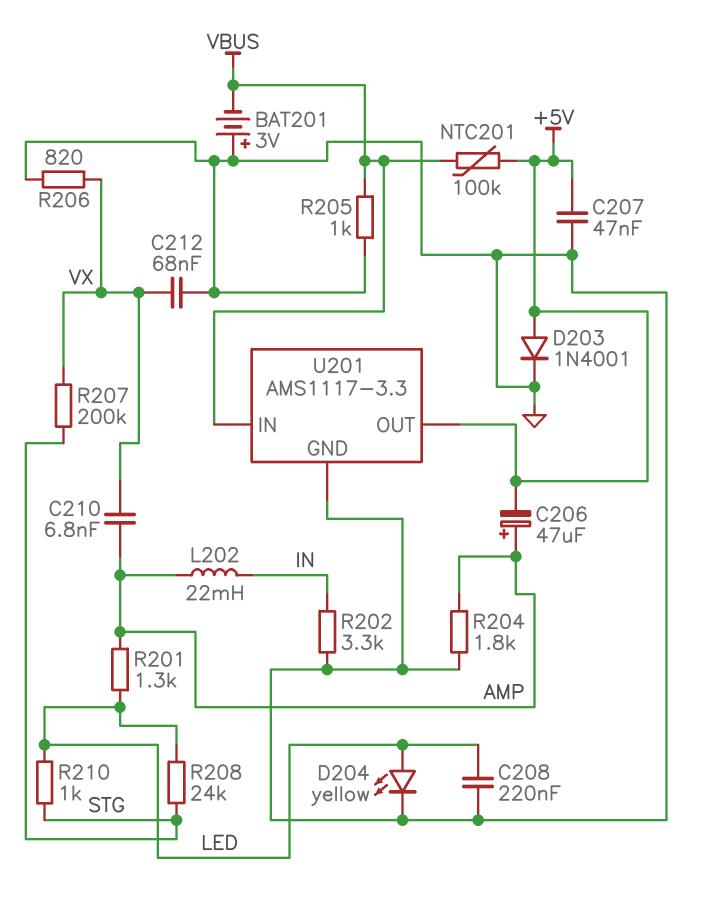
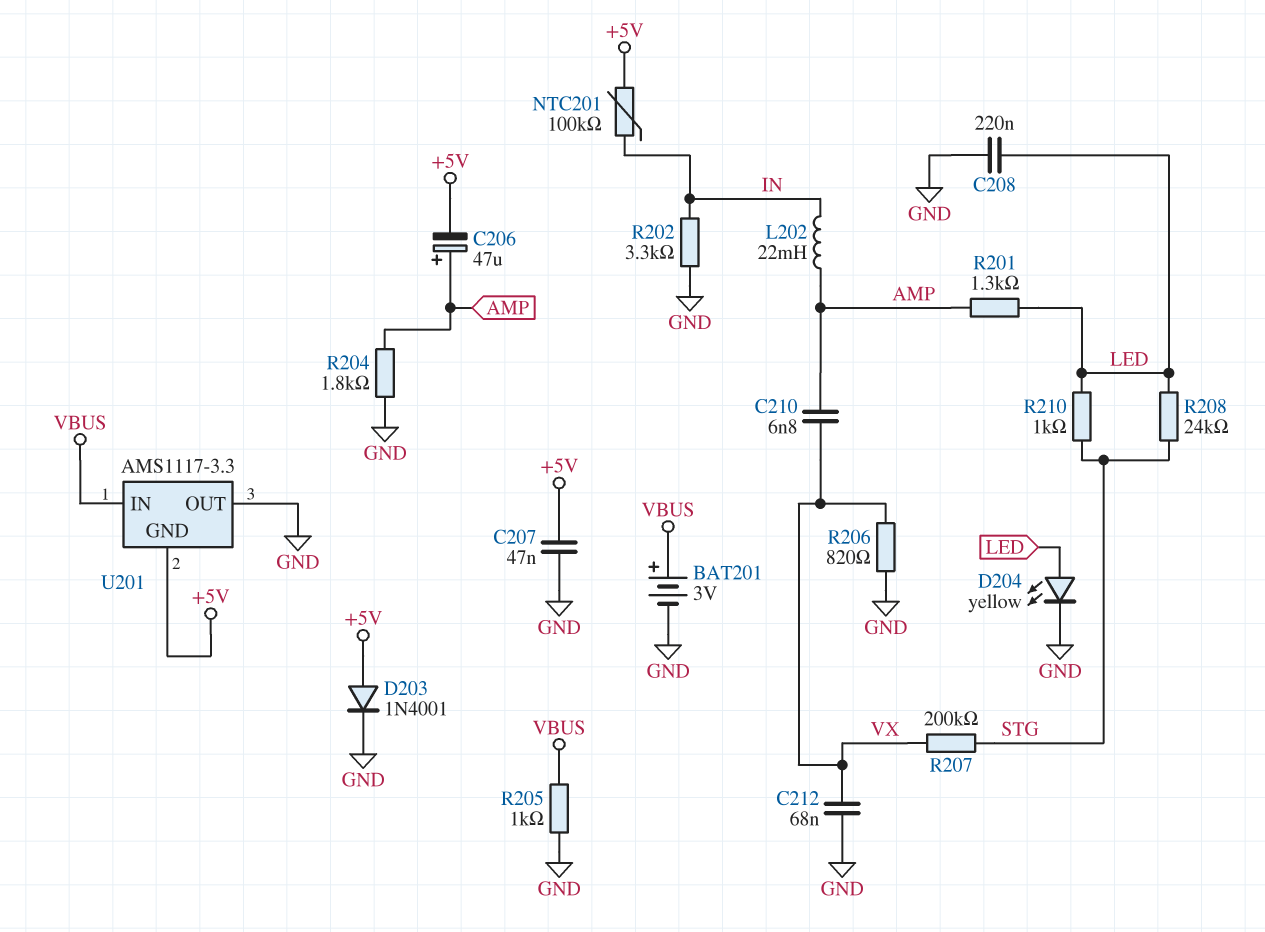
BAT201: 3V (plus GND, minus VBUS) -> 3V (plus VBUS, minus GND)
NTC201: 100k (+5V, VBUS) -> 100k (+5V, IN)
U201 pin GND: GND -> +5V
U201 pin OUT: +5V -> GND

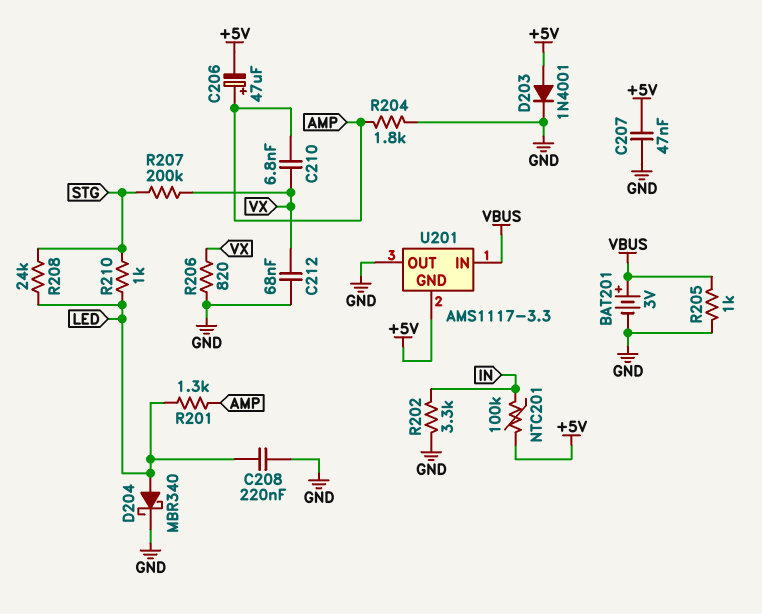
D204: LED yellow (A LED, K GND) -> schottky MBR340 (A LED, K GND)
L202: 22mH (AMP, IN) -> none

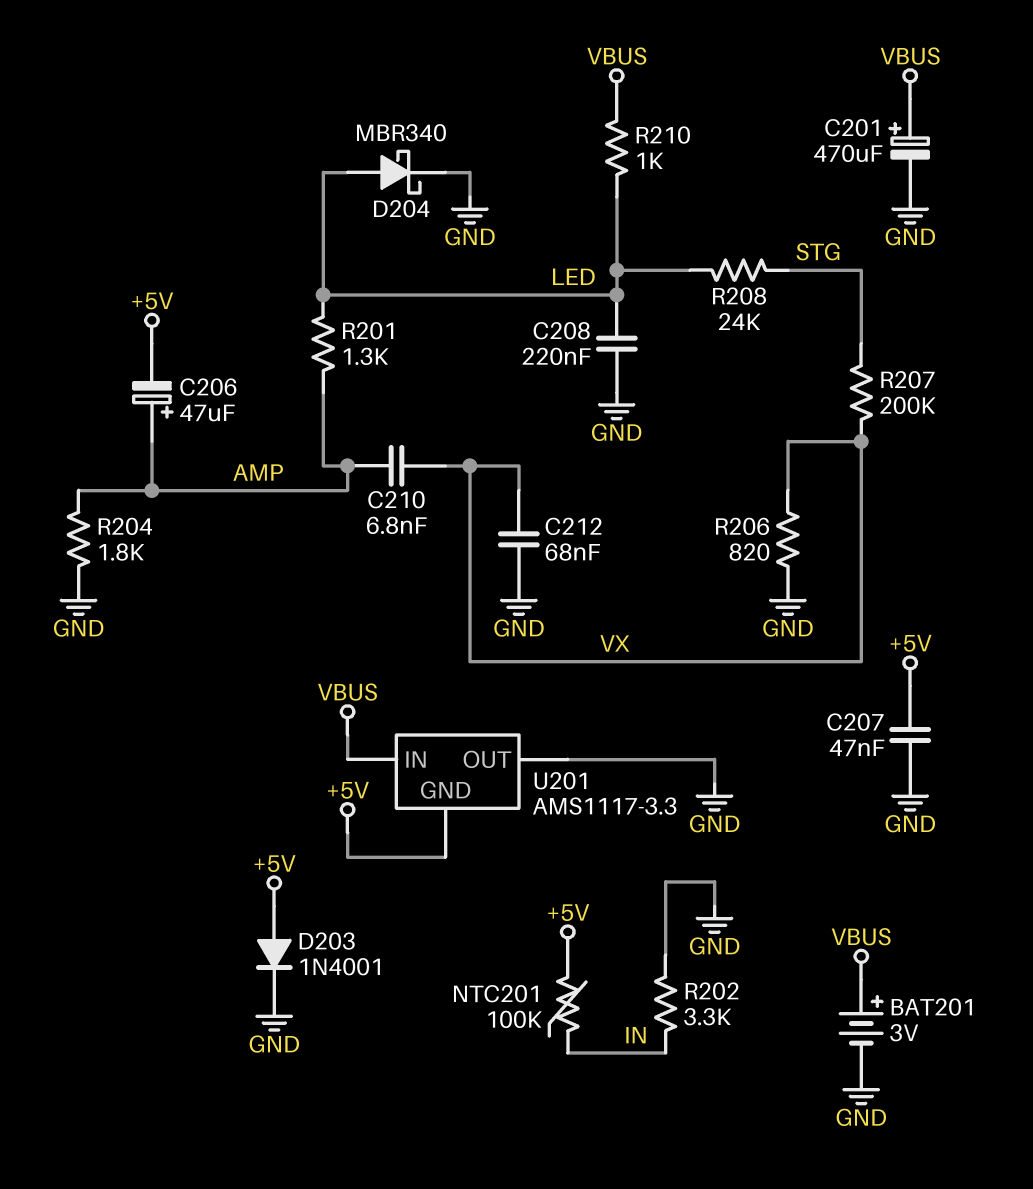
C201: none -> 470uF (plus VBUS, minus GND)
R205: 1k (GND, VBUS) -> none
R210: 1k (LED, STG) -> 1k (LED, VBUS)

